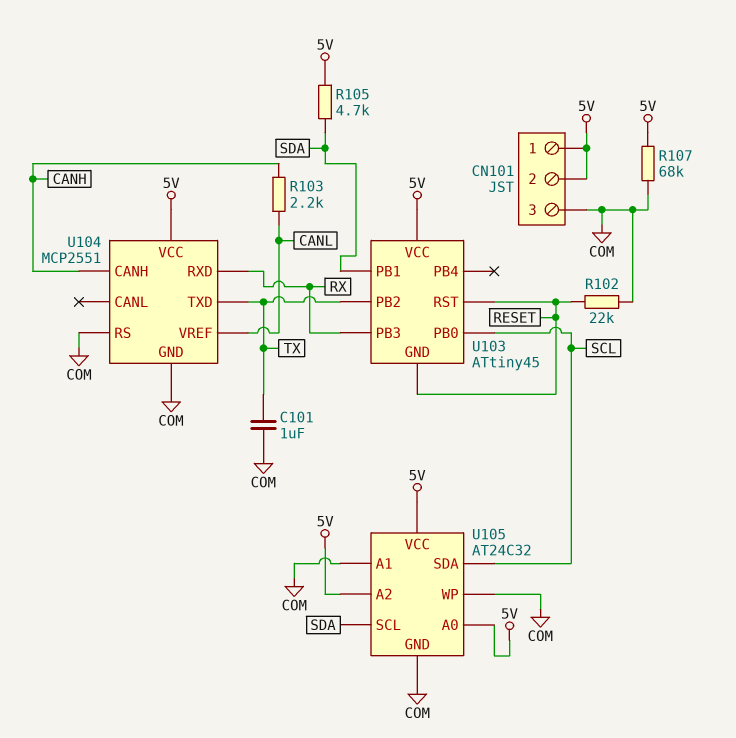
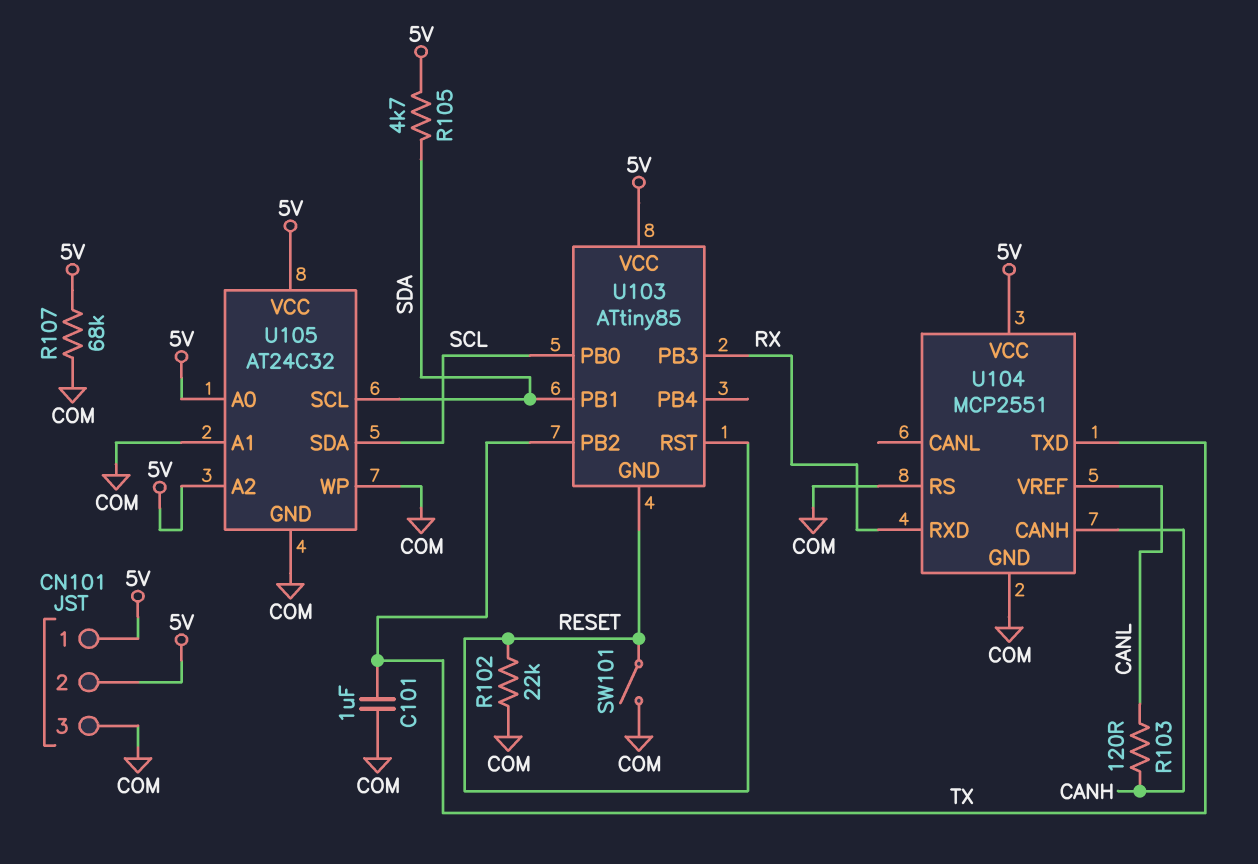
R103: 2.2k (CANH, CANL) -> 120 (CANH, CANL)
SW101: none -> switch (COM, RESET)
U103: ATtiny45 -> ATtiny85

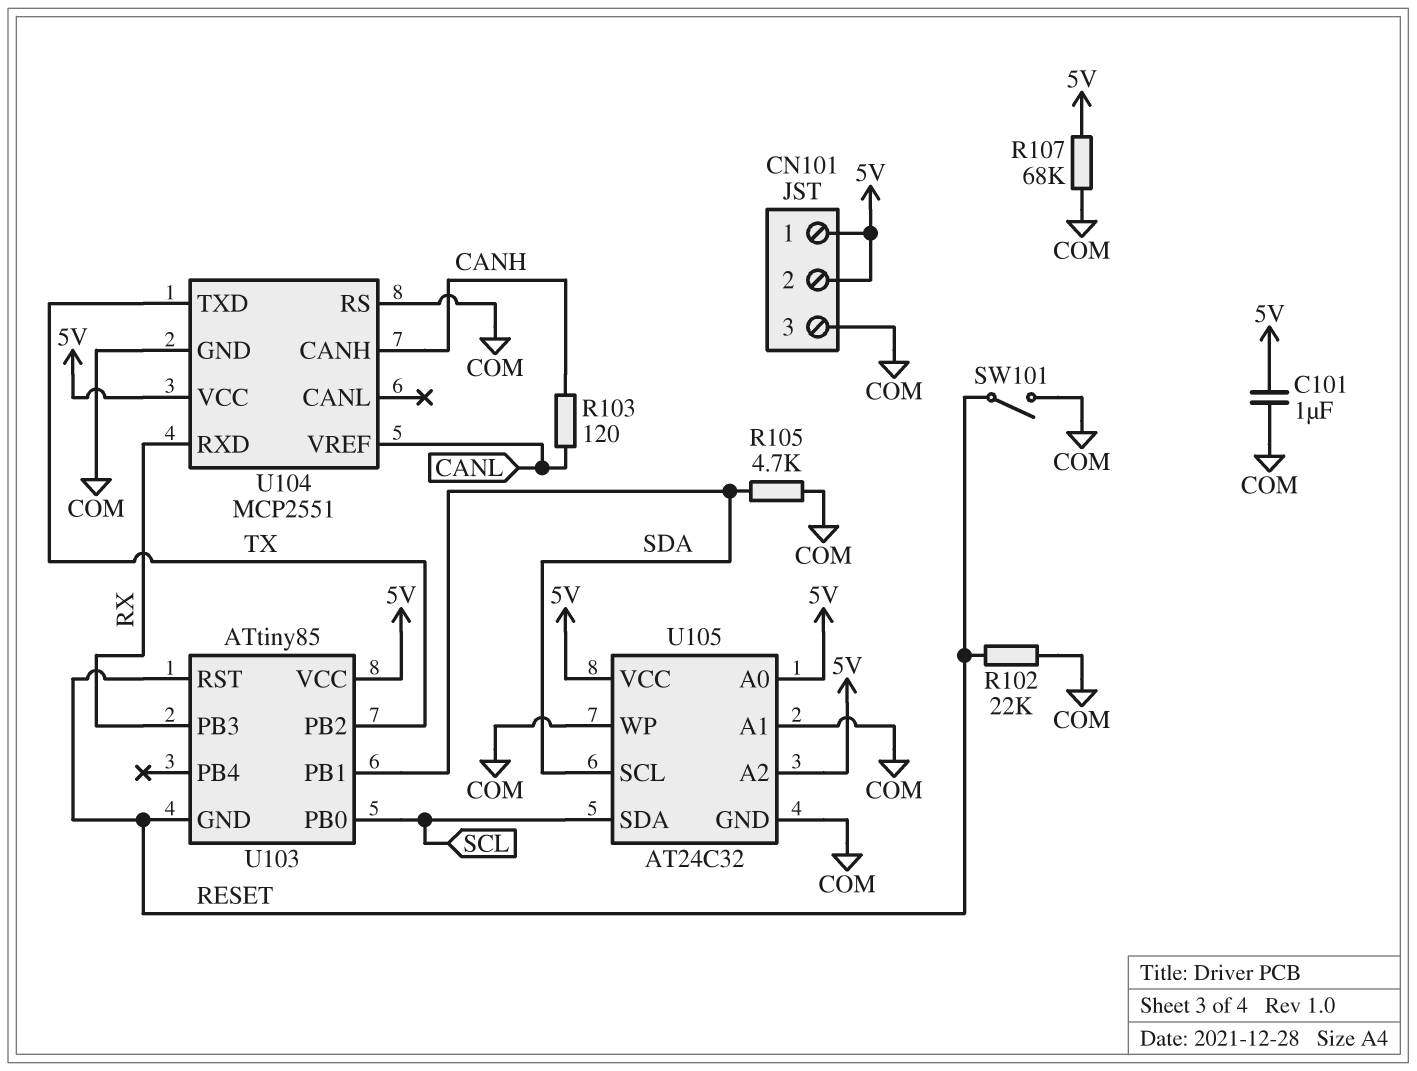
C101: 1uF (COM, TX) -> 1uF (5V, COM)
R105: 4.7k (5V, SDA) -> 4.7k (COM, SDA)

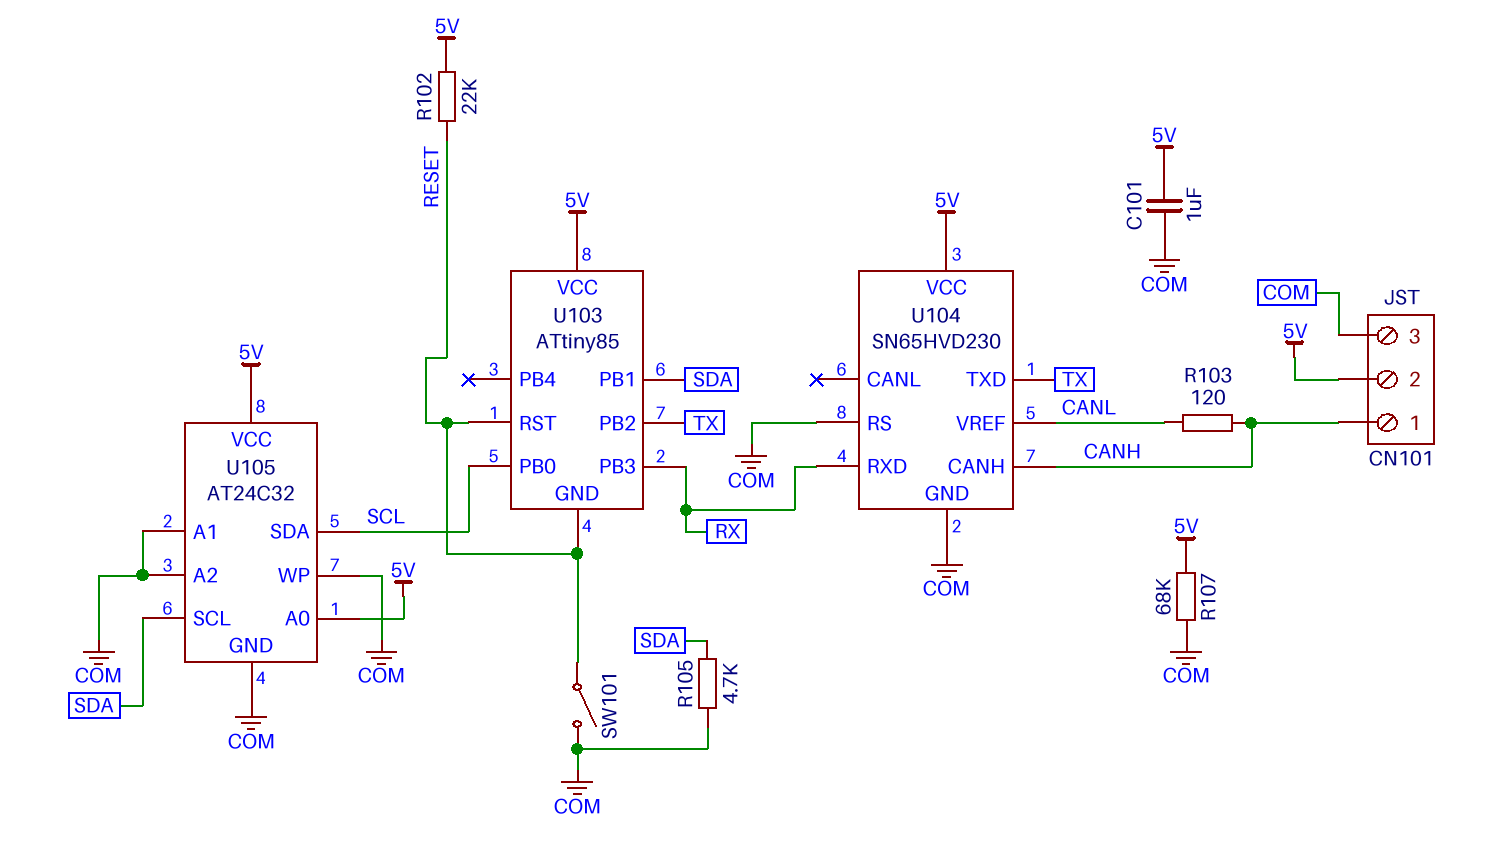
CN101 pin 1: 5V -> CANH
R102: 22k (COM, RESET) -> 22k (5V, RESET)
U104: MCP2551 -> SN65HVD230
U105 pin A2: 5V -> COM

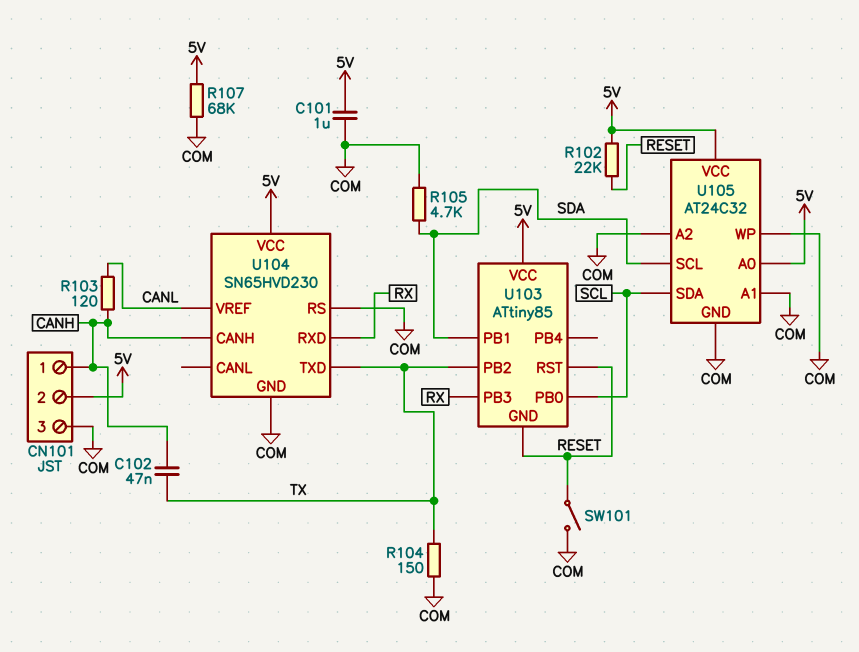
C102: none -> 47nF (CANH, TX)
R104: none -> 150 (COM, TX)

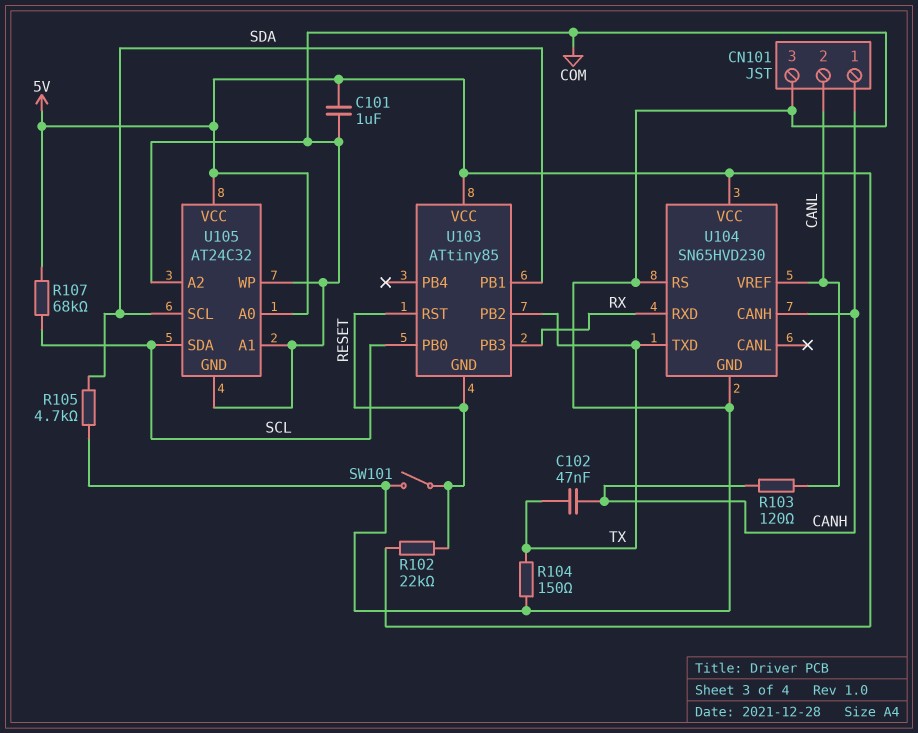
CN101 pin 2: 5V -> CANL
R107: 68k (5V, COM) -> 68k (5V, SCL)

